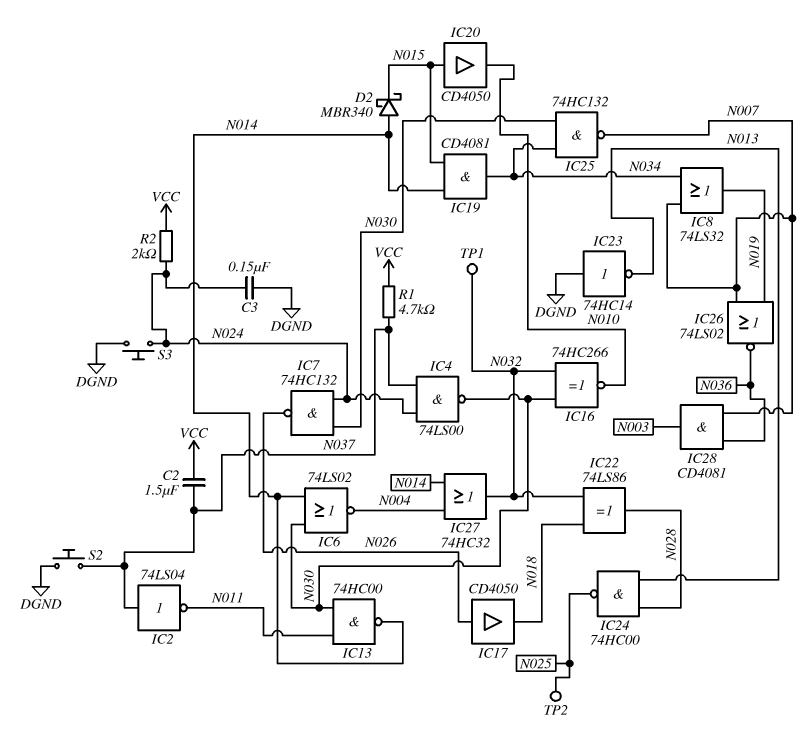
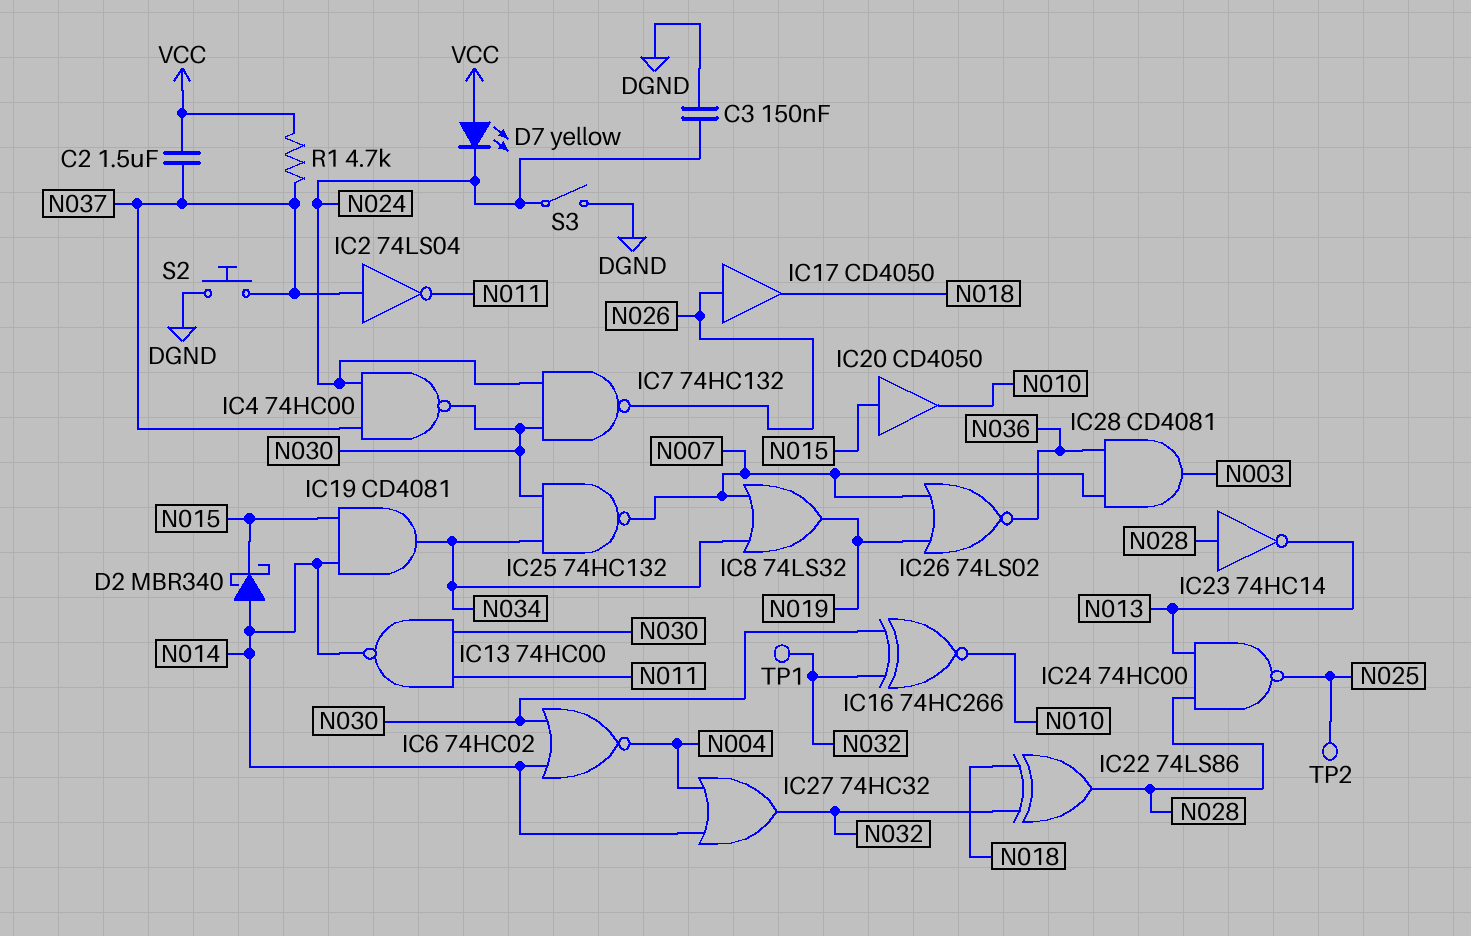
D7: none -> LED yellow (A VCC, K N024)
IC4: NAND 74LS00 (in N024, in N037, out N030) -> NAND 74HC00 (in N024, in N037, out N030)
IC6: NOR 74LS02 (in N014, in N030, out N004) -> NOR 74HC02 (in N014, in N030, out N004)
IC23: NOT 74HC14 (in DGND, out N013) -> NOT 74HC14 (in N028, out N013)
R2: 2k (N024, VCC) -> none
S3: button (DGND, N024) -> switch (DGND, N024)

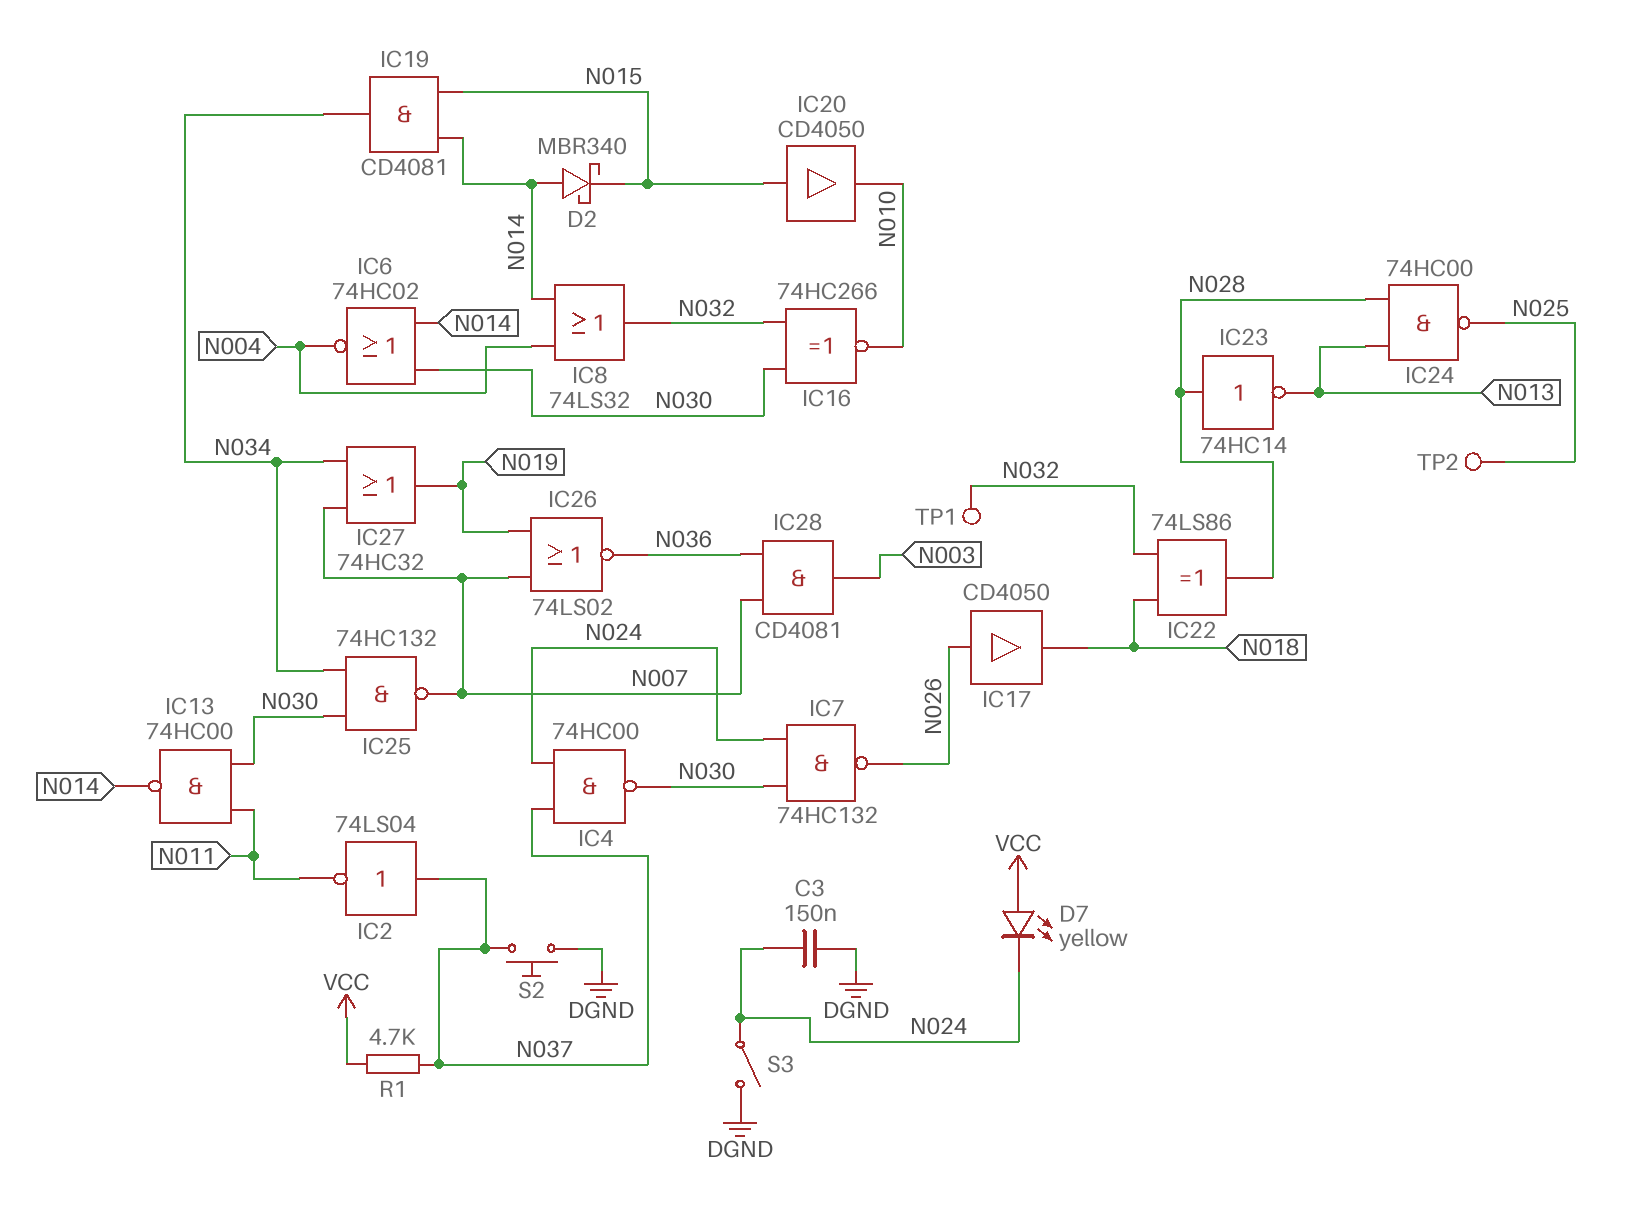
C2: 1.5uF (N037, VCC) -> none
IC8: OR 74LS32 (in N007, in N034, out N019) -> OR 74LS32 (in N004, in N014, out N032)
IC27: OR 74HC32 (in N004, in N014, out N032) -> OR 74HC32 (in N007, in N034, out N019)

